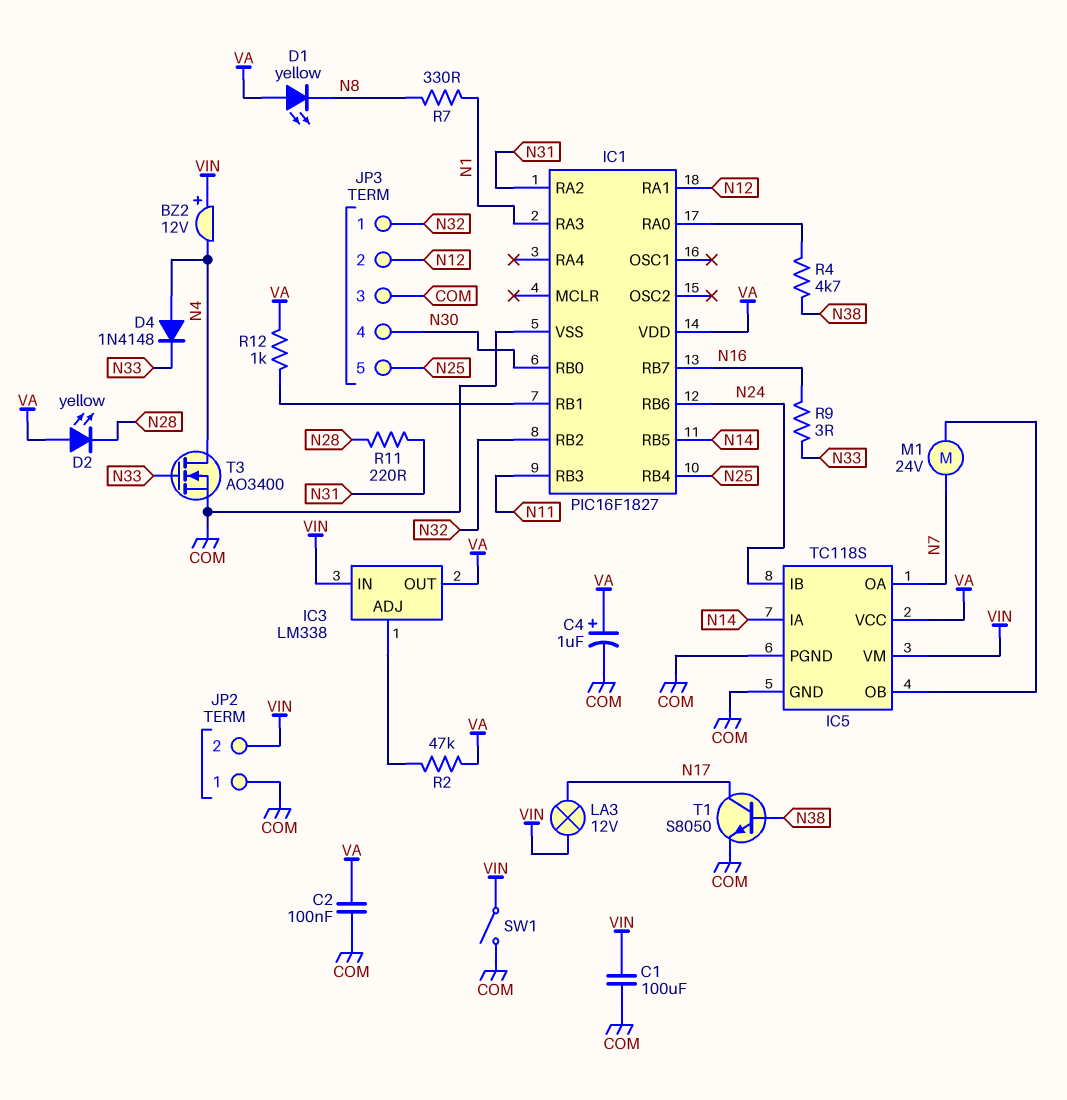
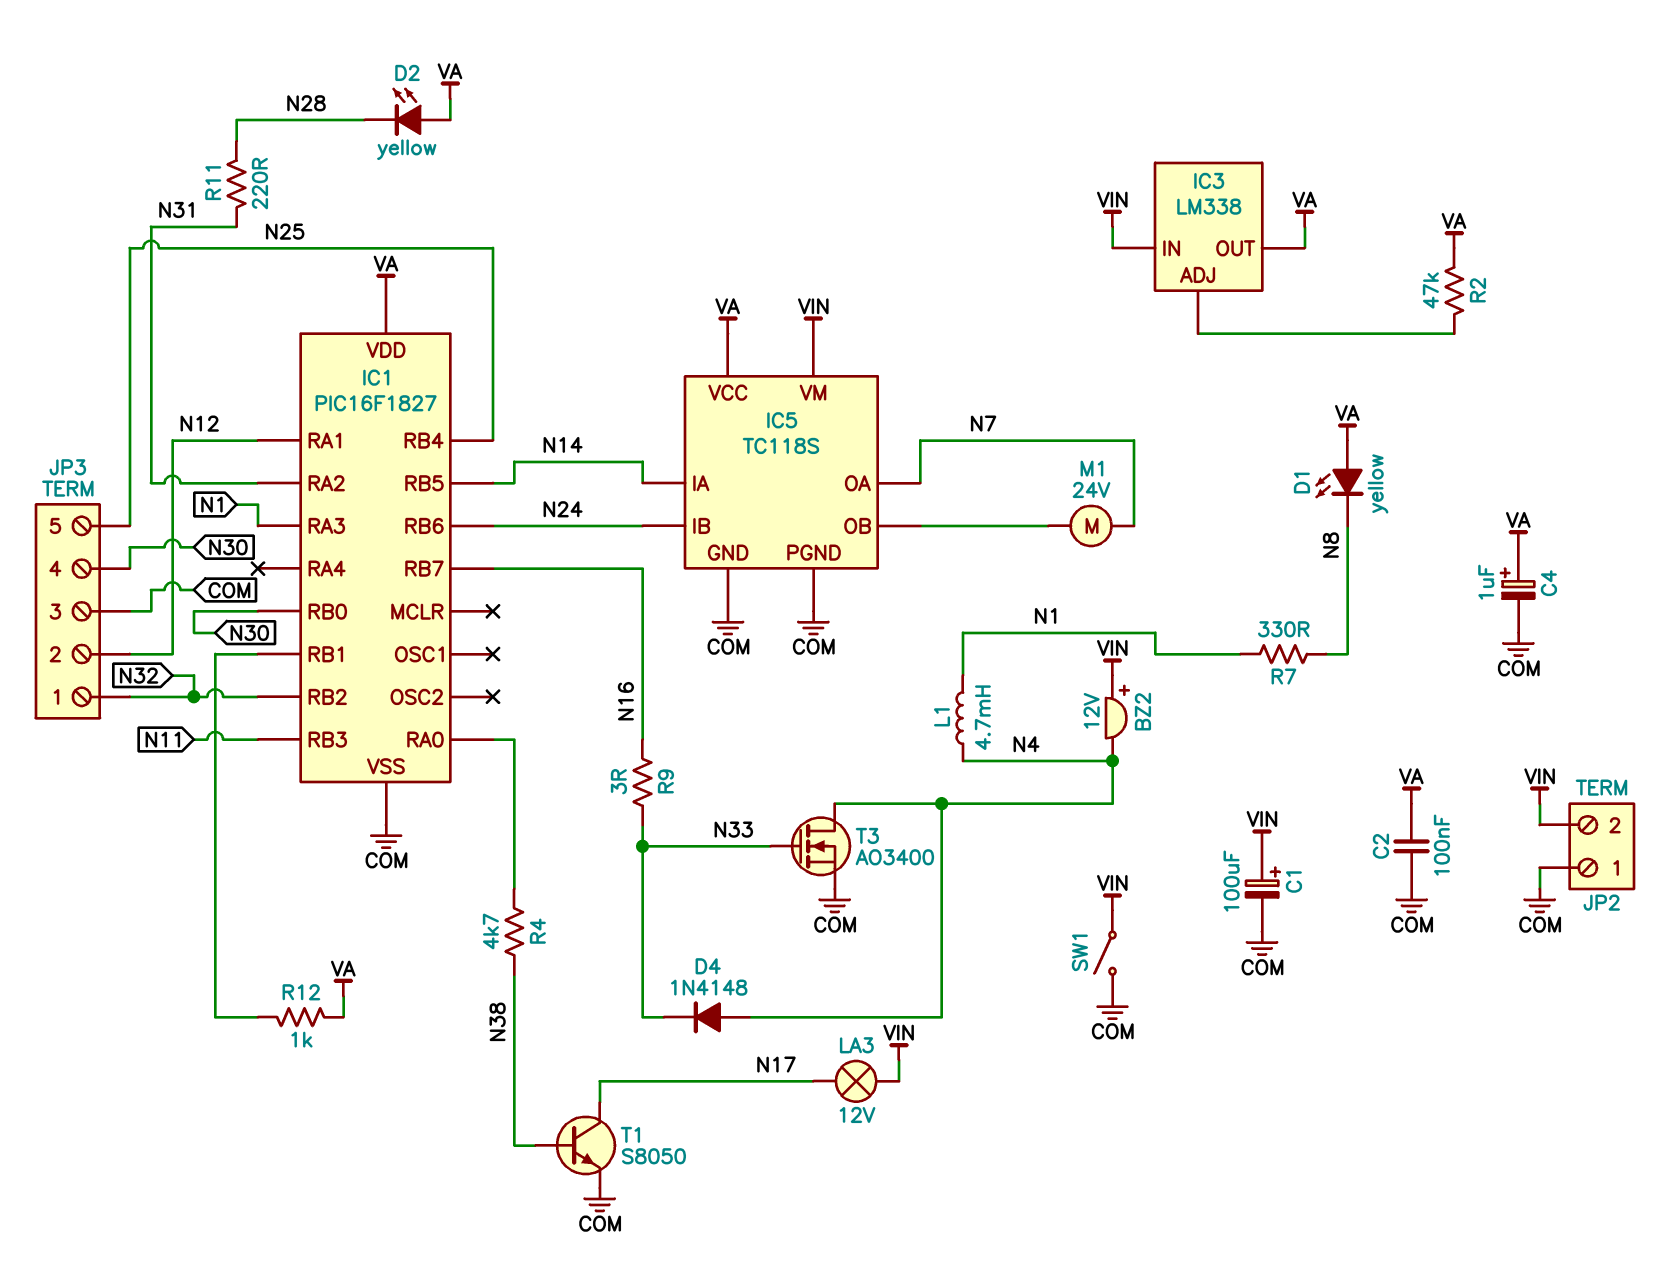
C1: 100uF (COM, VIN) -> 100uF (plus VIN, minus COM)
L1: none -> 4.7mH (N1, N4)

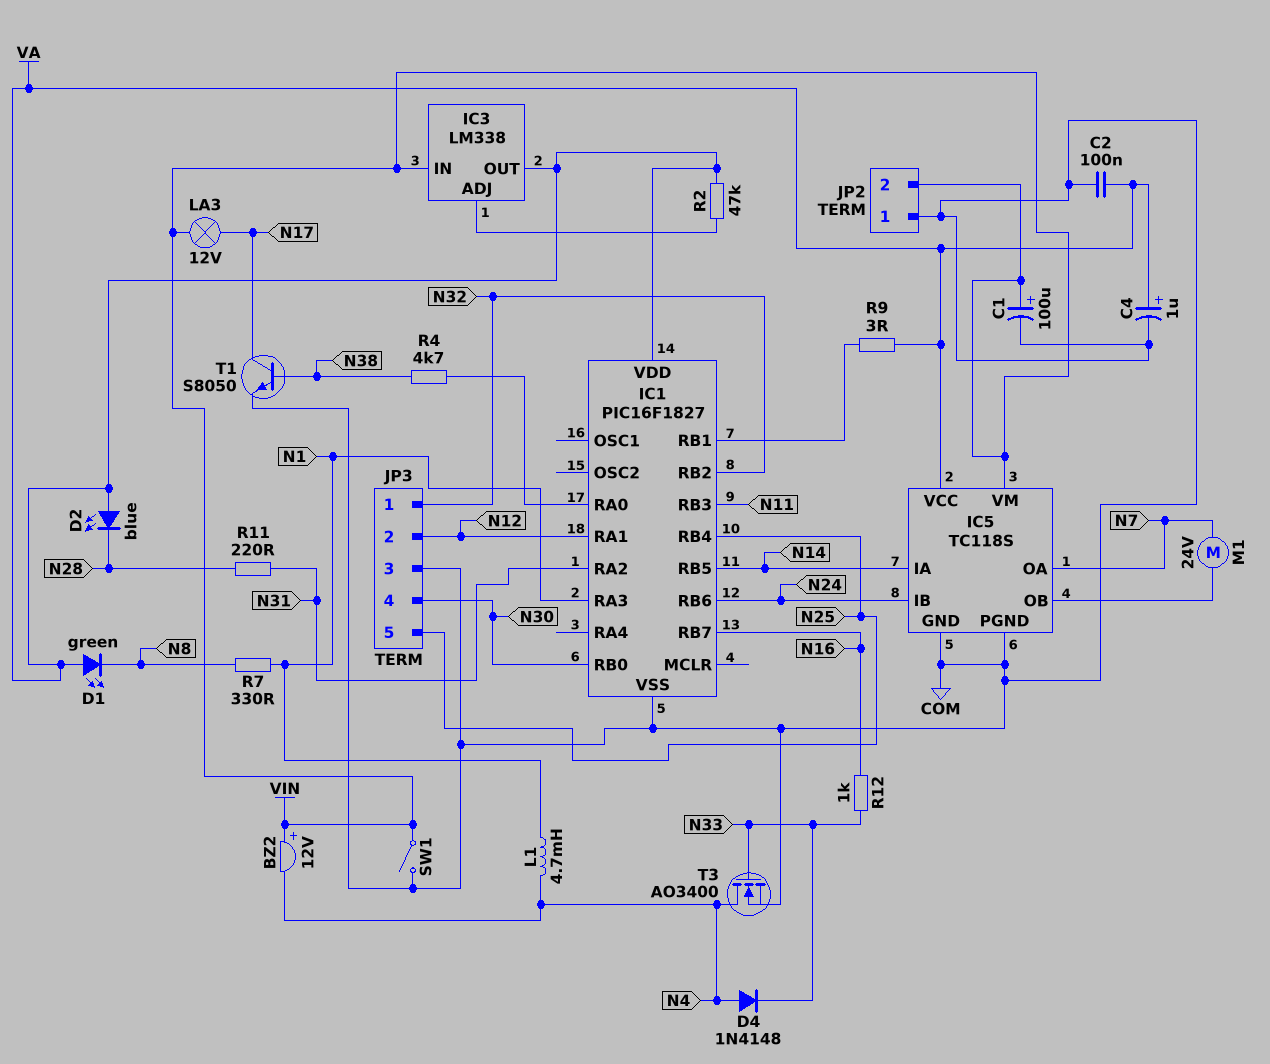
D1: LED yellow (A VA, K N8) -> LED green (A VA, K N8)
D2: LED yellow (A VA, K N28) -> LED blue (A VA, K N28)
R9: 3 (N16, N33) -> 3 (IC1/RB1, VA)
R12: 1k (IC1/RB1, VA) -> 1k (N16, N33)

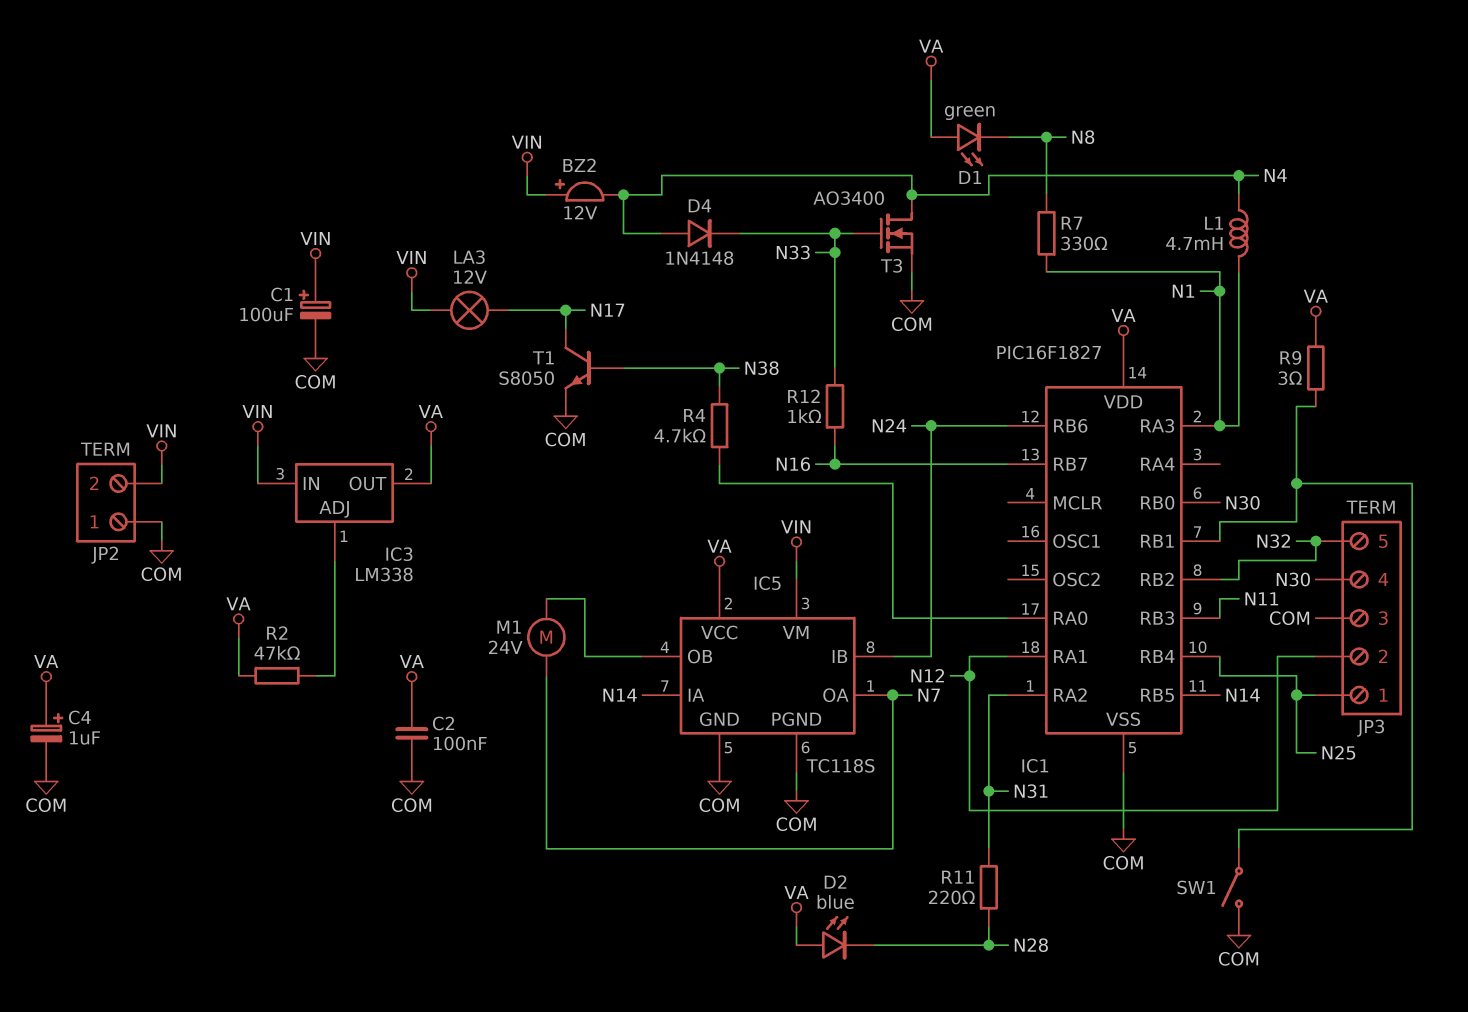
JP3 pin 1: N32 -> N25
JP3 pin 5: N25 -> N32
SW1: switch (COM, VIN) -> switch (COM, IC1/RB1)

